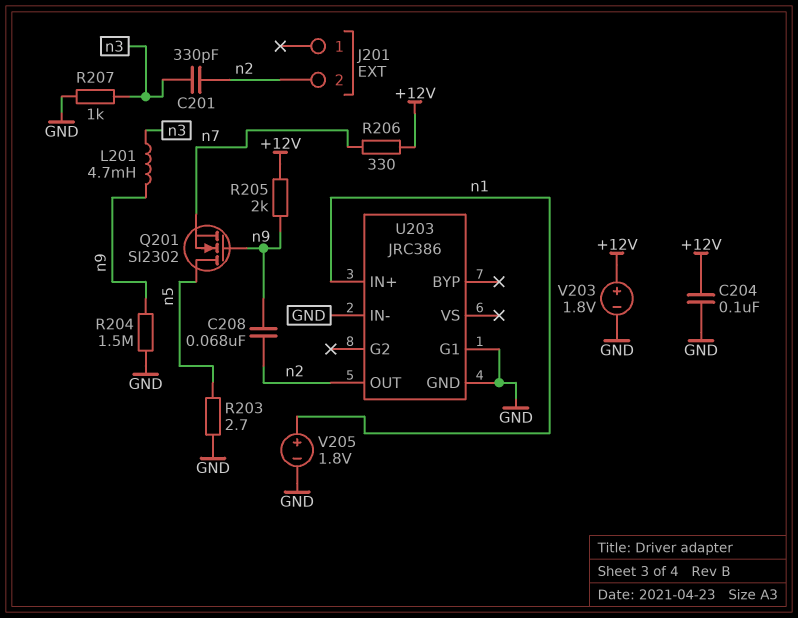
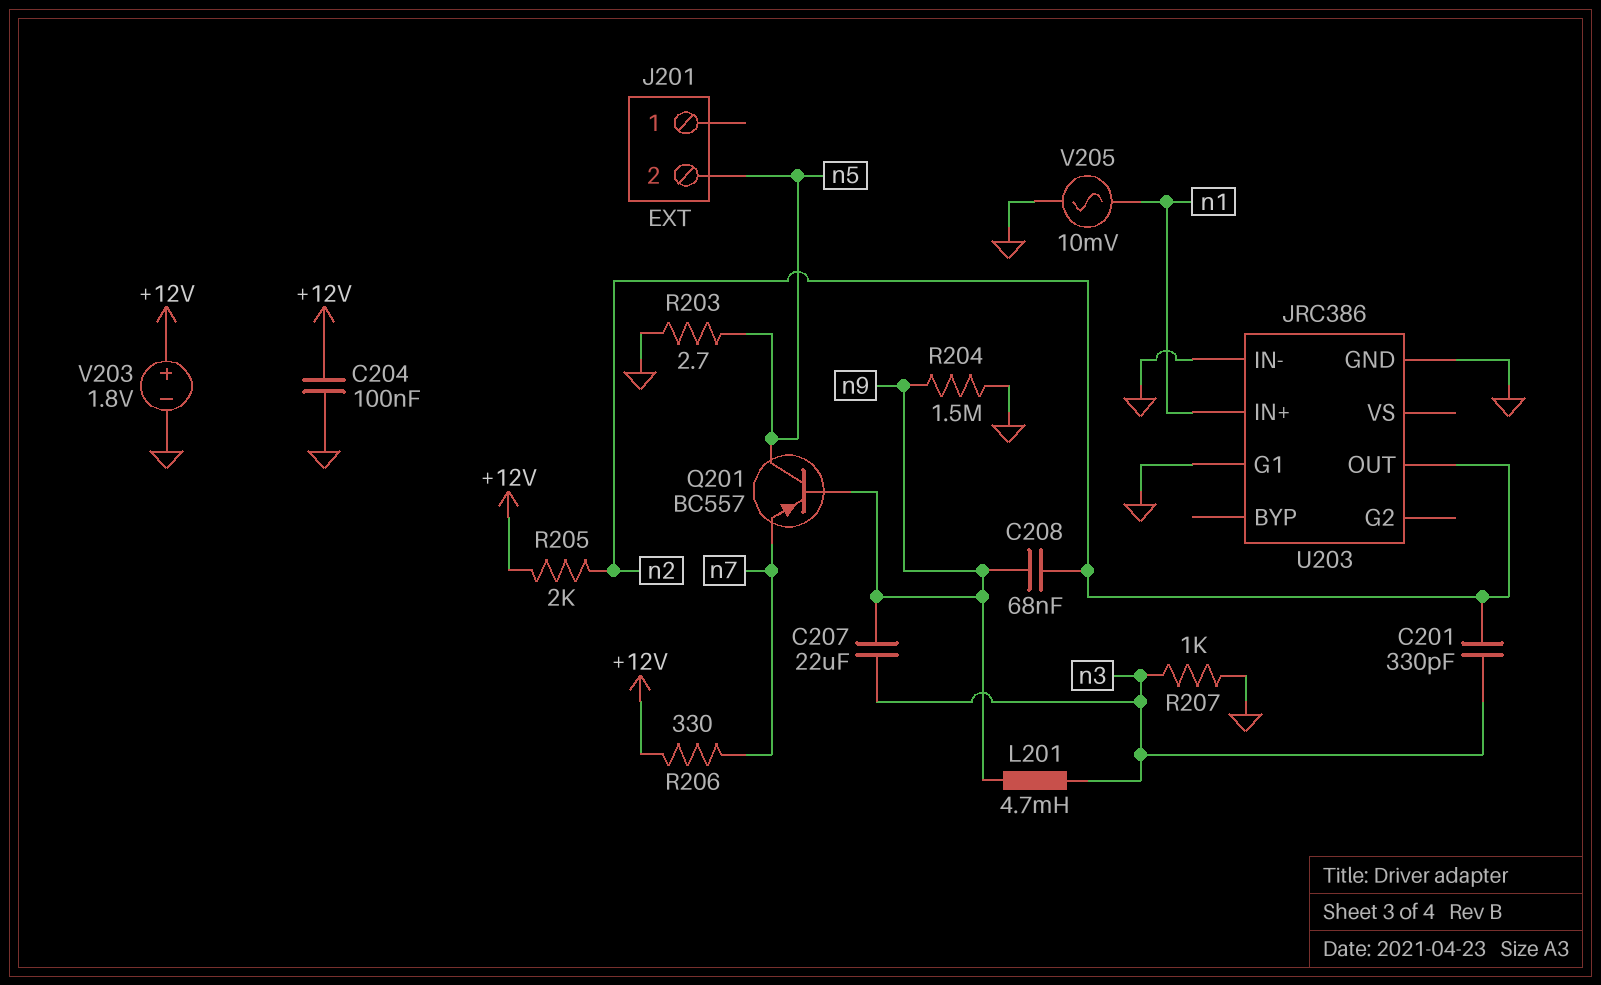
C207: none -> 22uF (n3, n9)
J201 pin 2: n2 -> n5
Q201: NMOS SI2302 (G n9, D n5, S n7) -> PNP BC557 (B n9, C n5, E n7)
R205: 2k (+12V, n9) -> 2k (+12V, n2)
V205: 1.8V (plus n1, minus GND) -> AC 10mV (GND, n1)

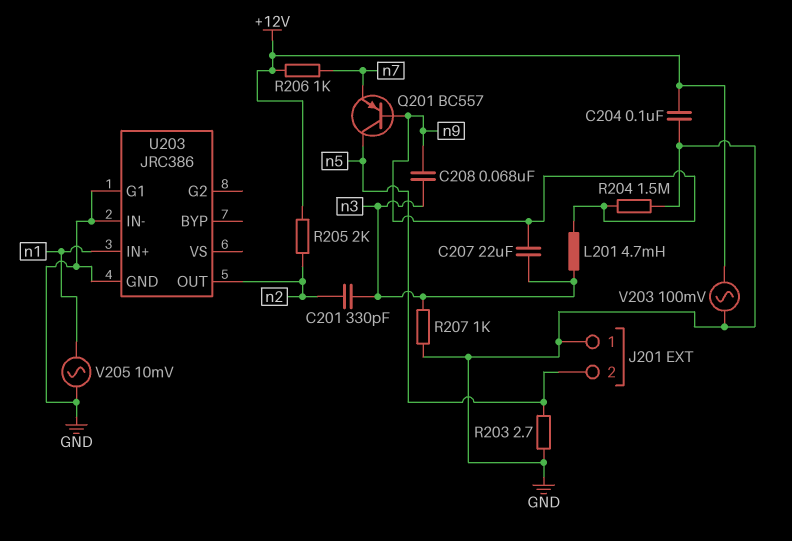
C208: 68nF (n2, n9) -> 68nF (n3, n9)
J201 pin 1: none -> GND
R206: 330 (+12V, n7) -> 1k (+12V, n7)
V203: 1.8V (plus +12V, minus GND) -> AC 100mV (+12V, GND)

